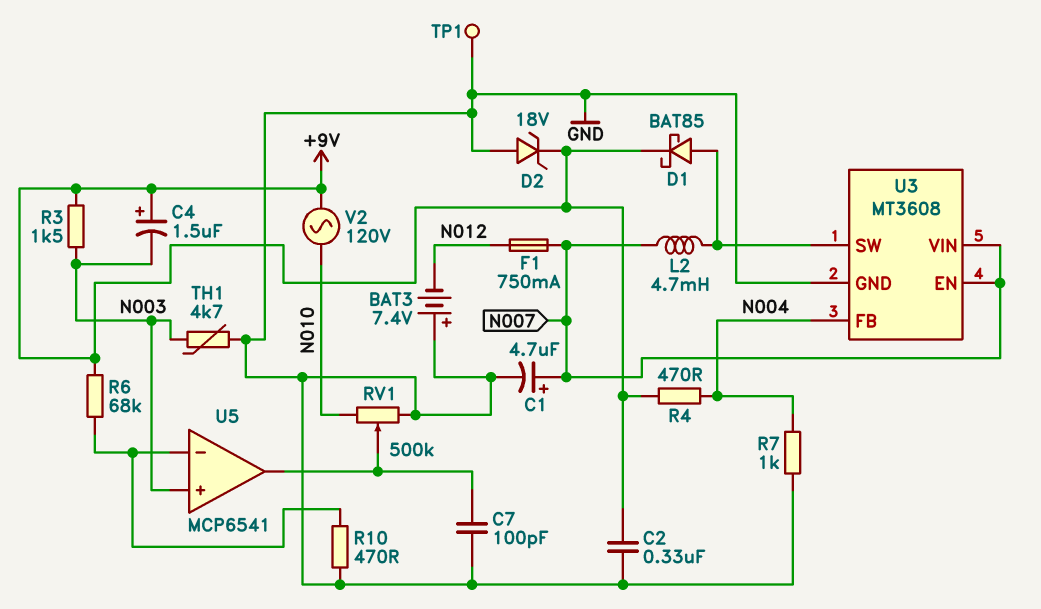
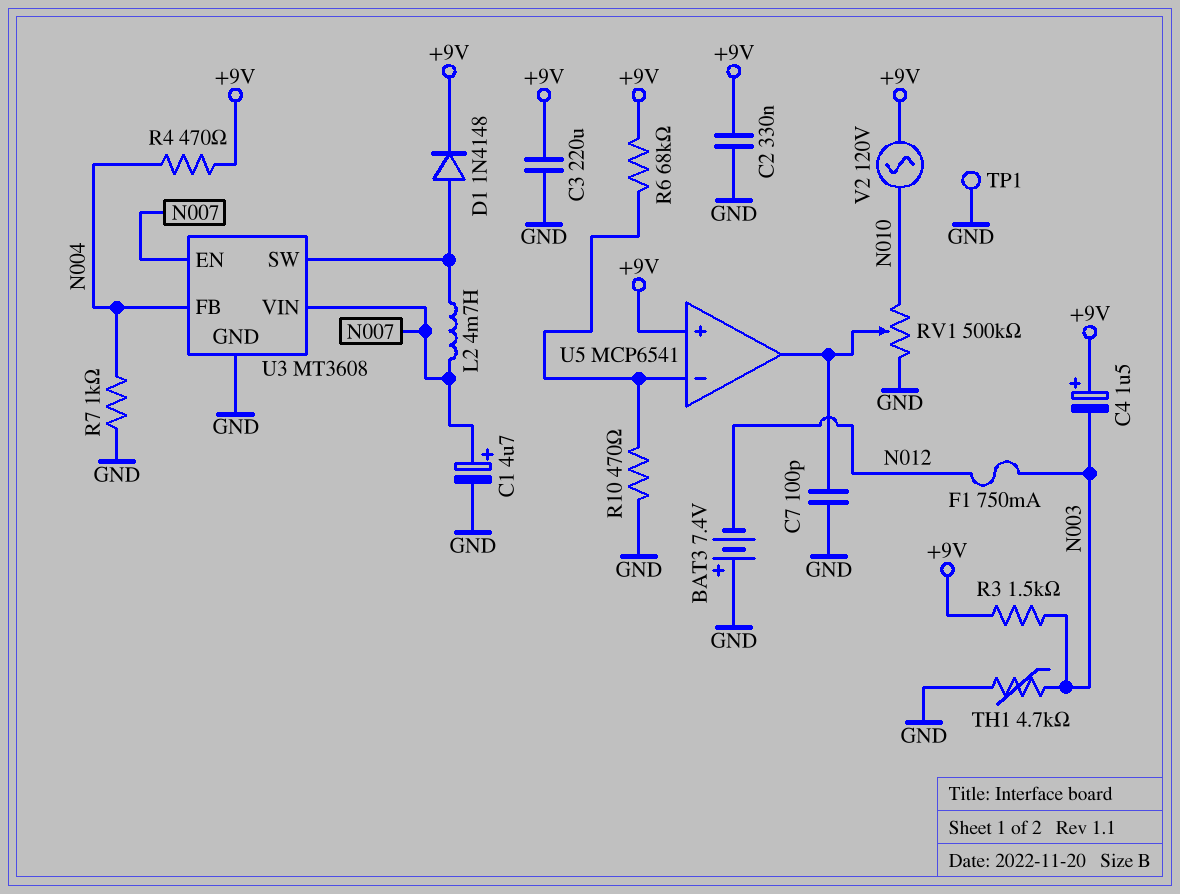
C3: none -> 220uF (+9V, GND)
D1: schottky BAT85 (A U3/SW, K +9V) -> diode 1N4148 (A U3/SW, K +9V)
D2: zener 18V (A GND, K +9V) -> none
F1: 750mA (N007, N012) -> 750mA (N003, N012)
U5 pin in+: N003 -> +9V

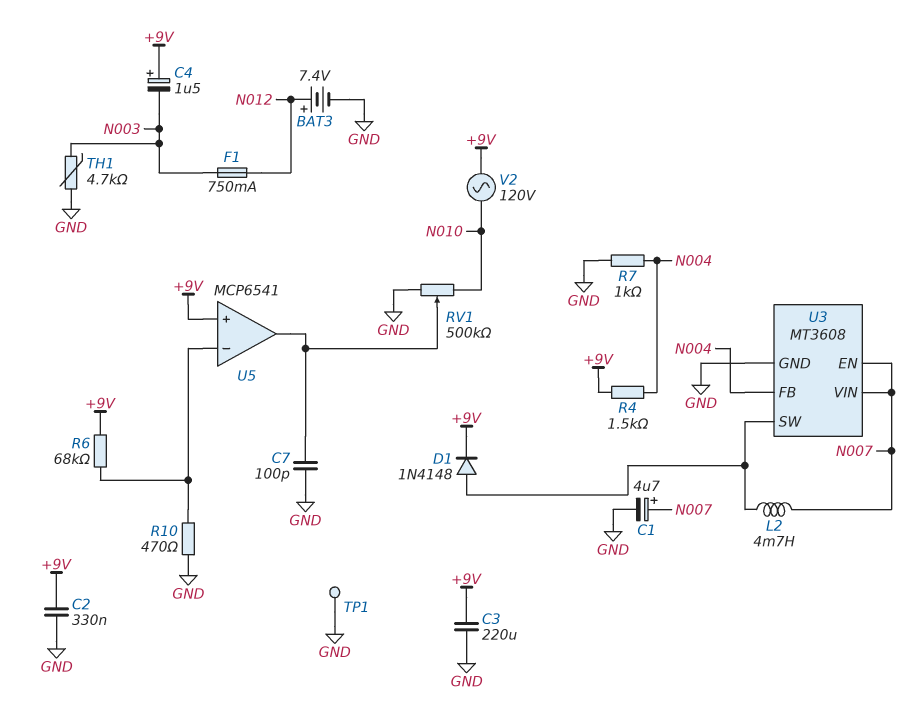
BAT3: 7.4V (plus GND, minus N012) -> 7.4V (plus N012, minus GND)
R3: 1.5k (+9V, N003) -> none
R4: 470 (+9V, N004) -> 1.5k (+9V, N004)

